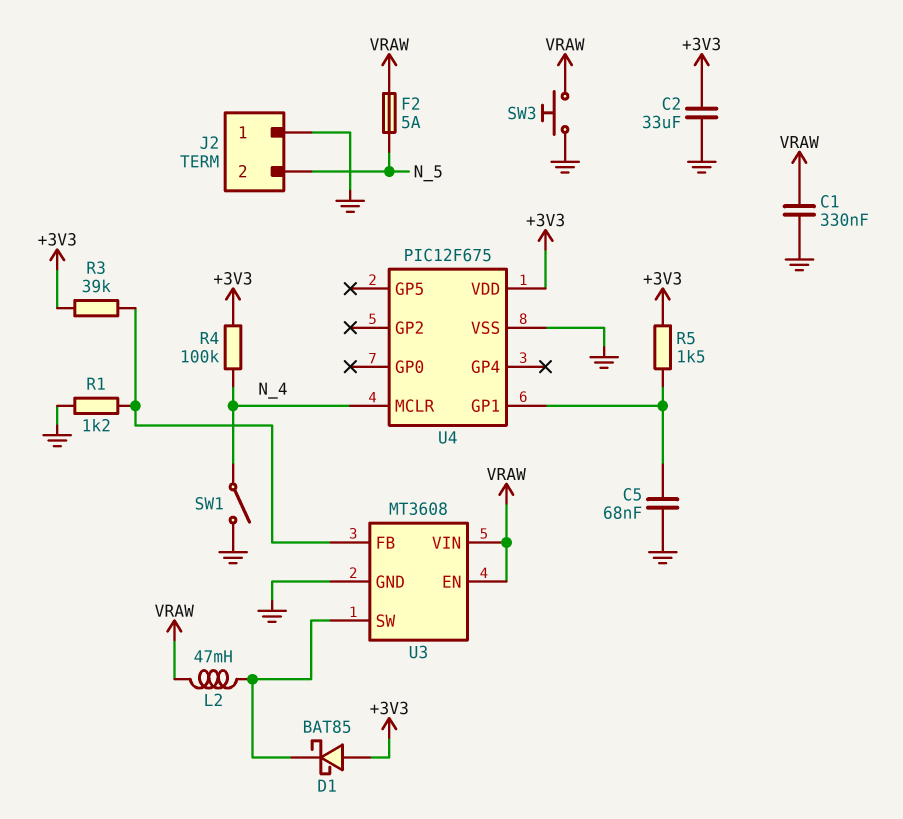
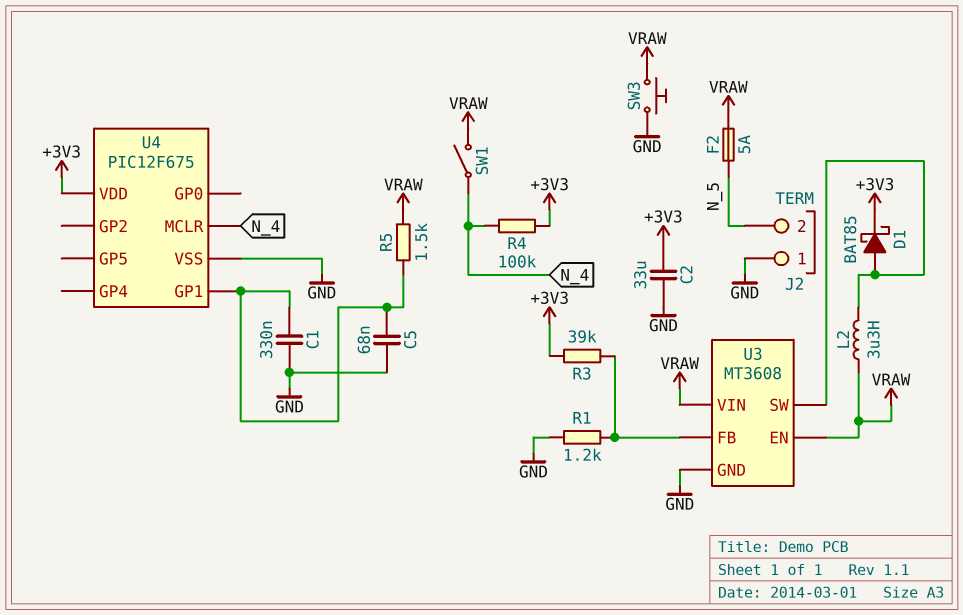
C1: 330nF (GND, VRAW) -> 330nF (GND, U4/GP1)
D1: schottky BAT85 (A +3V3, K U3/SW) -> schottky BAT85 (A U3/SW, K +3V3)
L2: 47mH (U3/SW, VRAW) -> 3.3uH (U3/SW, VRAW)
R5: 1.5k (+3V3, U4/GP1) -> 1.5k (U4/GP1, VRAW)
SW1: switch (GND, N_4) -> switch (N_4, VRAW)

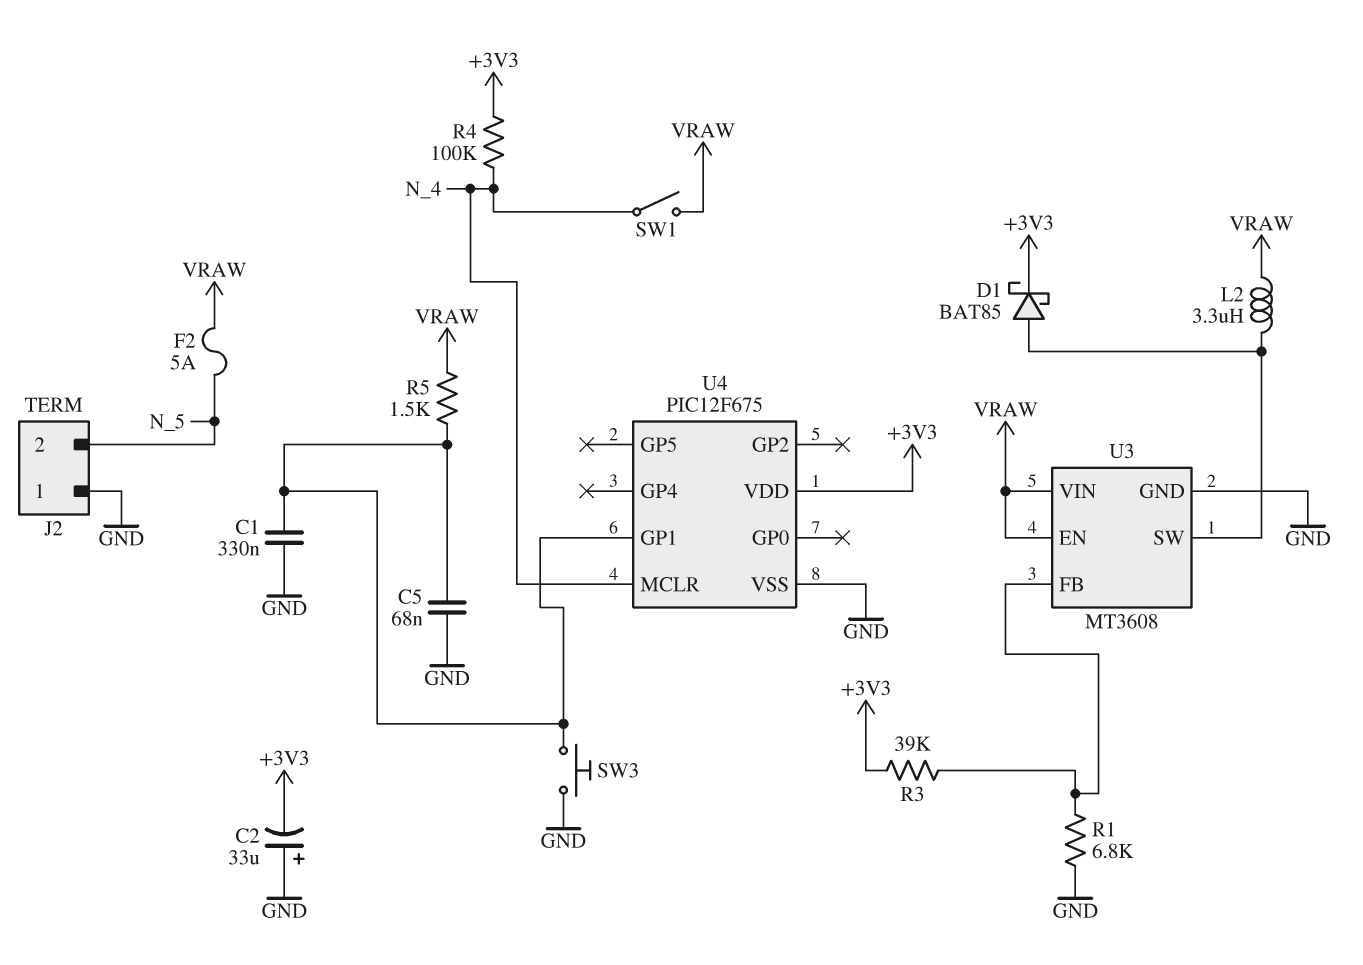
C2: 33uF (+3V3, GND) -> 33uF (plus GND, minus +3V3)
R1: 1.2k (GND, U3/FB) -> 6.8k (GND, U3/FB)
SW3: button (GND, VRAW) -> button (GND, U4/GP1)

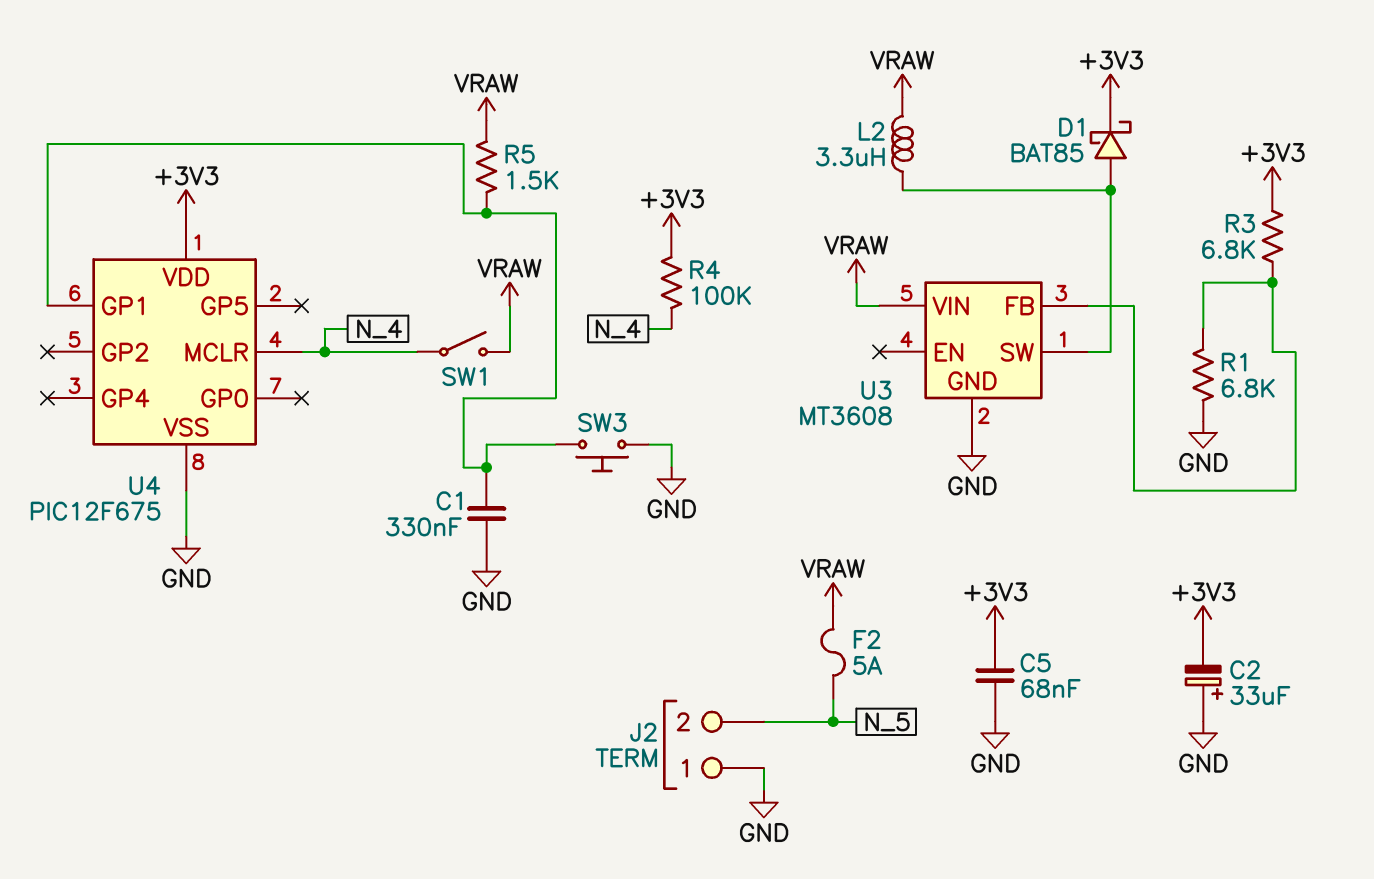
C5: 68nF (GND, U4/GP1) -> 68nF (+3V3, GND)
R3: 39k (+3V3, U3/FB) -> 6.8k (+3V3, U3/FB)
U3 pin EN: VRAW -> none

